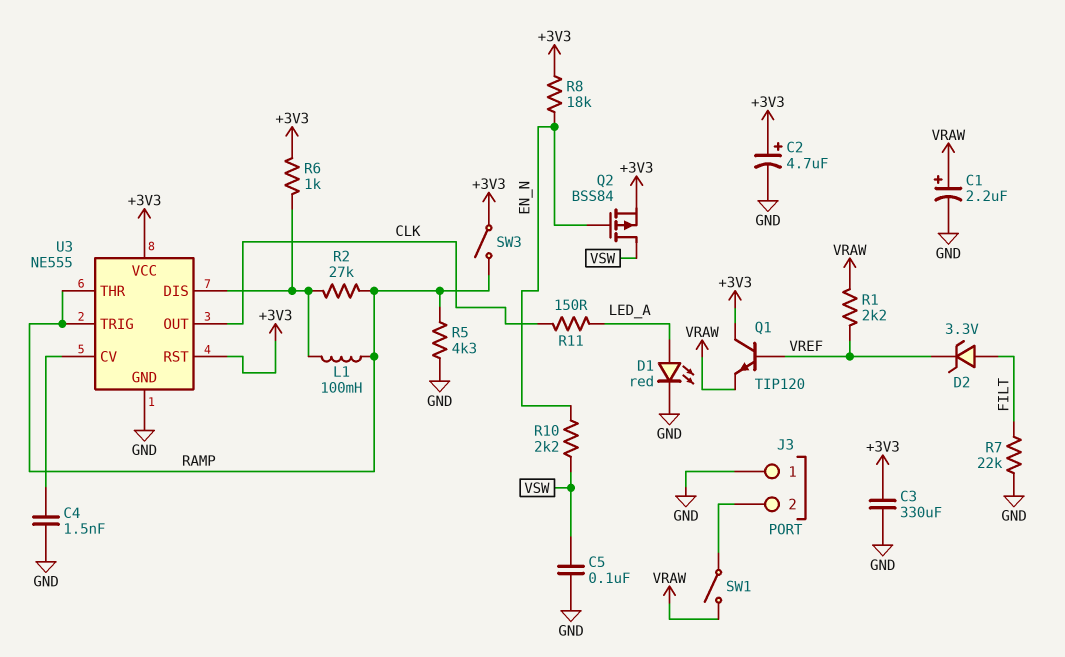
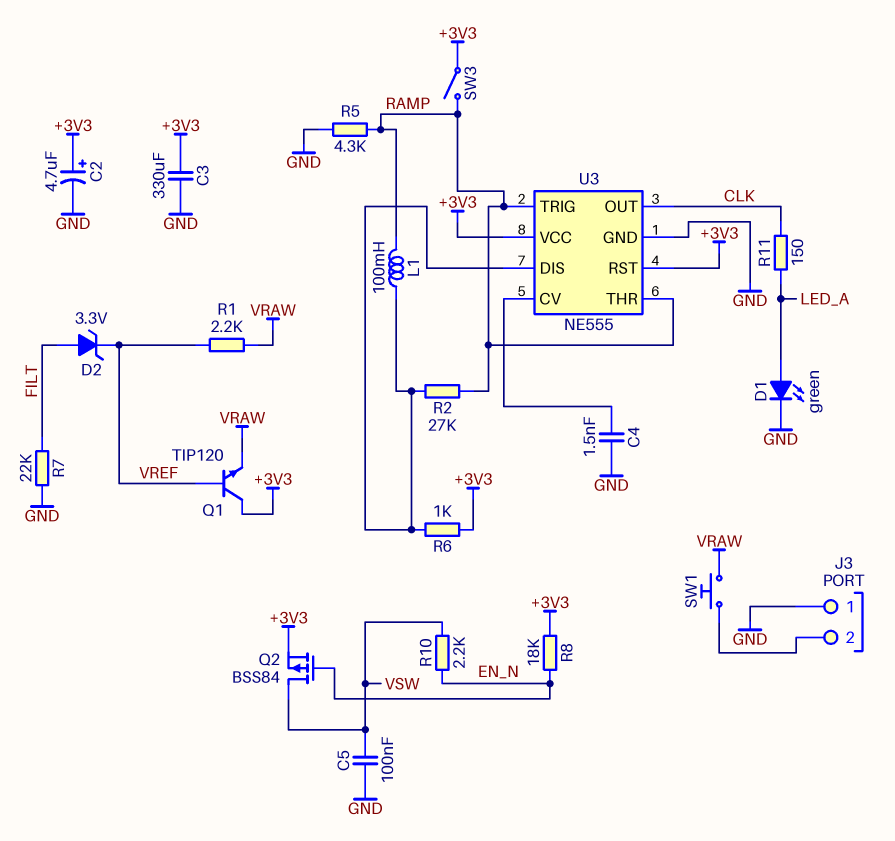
C1: 2.2uF (plus VRAW, minus GND) -> none
D1: LED red (A LED_A, K GND) -> LED green (A LED_A, K GND)
SW1: switch (J3/2, VRAW) -> button (J3/2, VRAW)

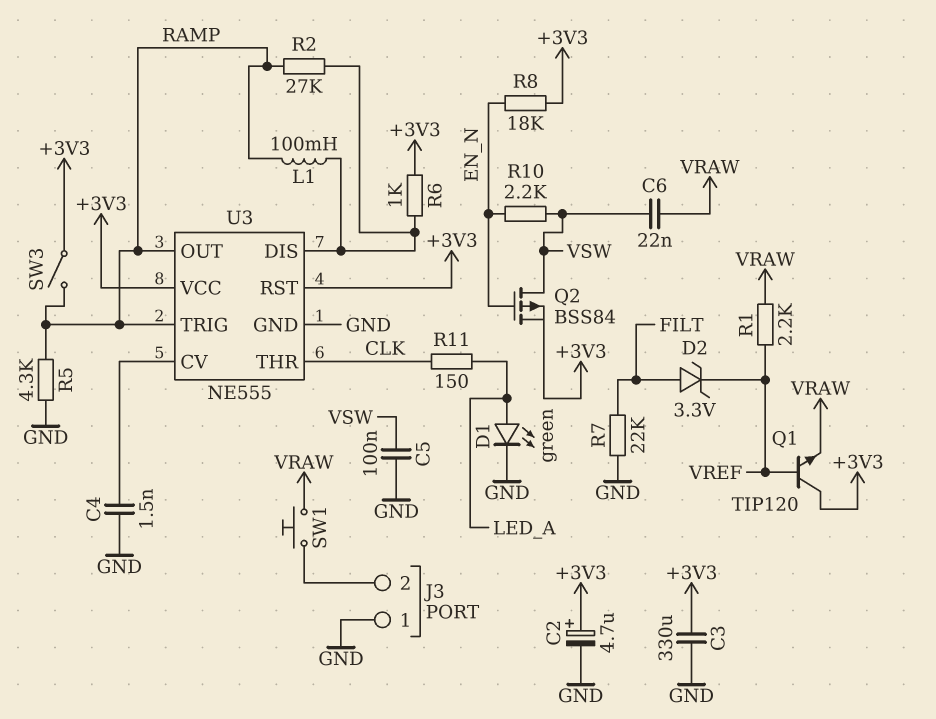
C6: none -> 22nF (VRAW, VSW)
U3 pin OUT: CLK -> RAMP
U3 pin THR: RAMP -> CLK

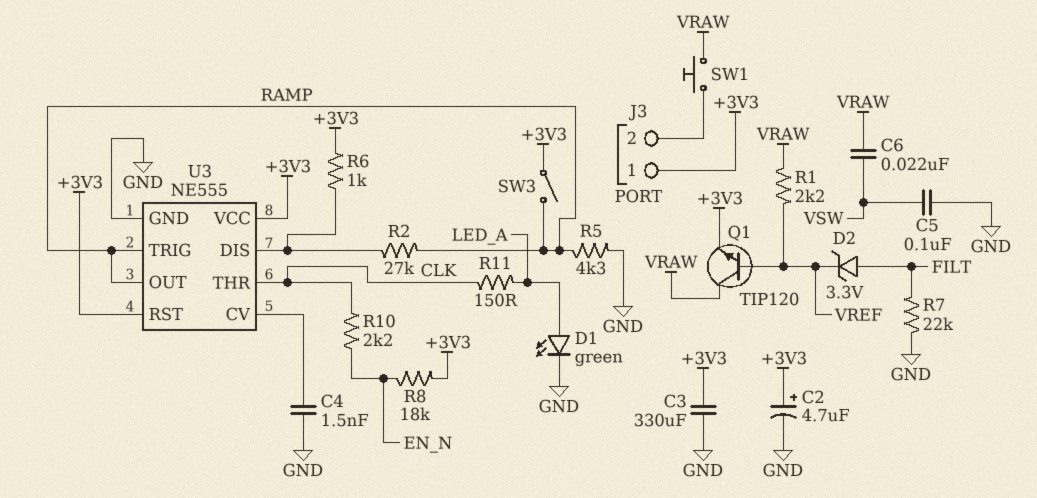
J3 pin 1: GND -> +3V3
L1: 100mH (RAMP, U3/DIS) -> none
Q1: NPN TIP120 (B VREF, C +3V3, E VRAW) -> NPN TIP120 (B VREF, C VRAW, E +3V3)
Q2: PMOS BSS84 (G EN_N, D VSW, S +3V3) -> none
R10: 2.2k (EN_N, VSW) -> 2.2k (CLK, EN_N)

